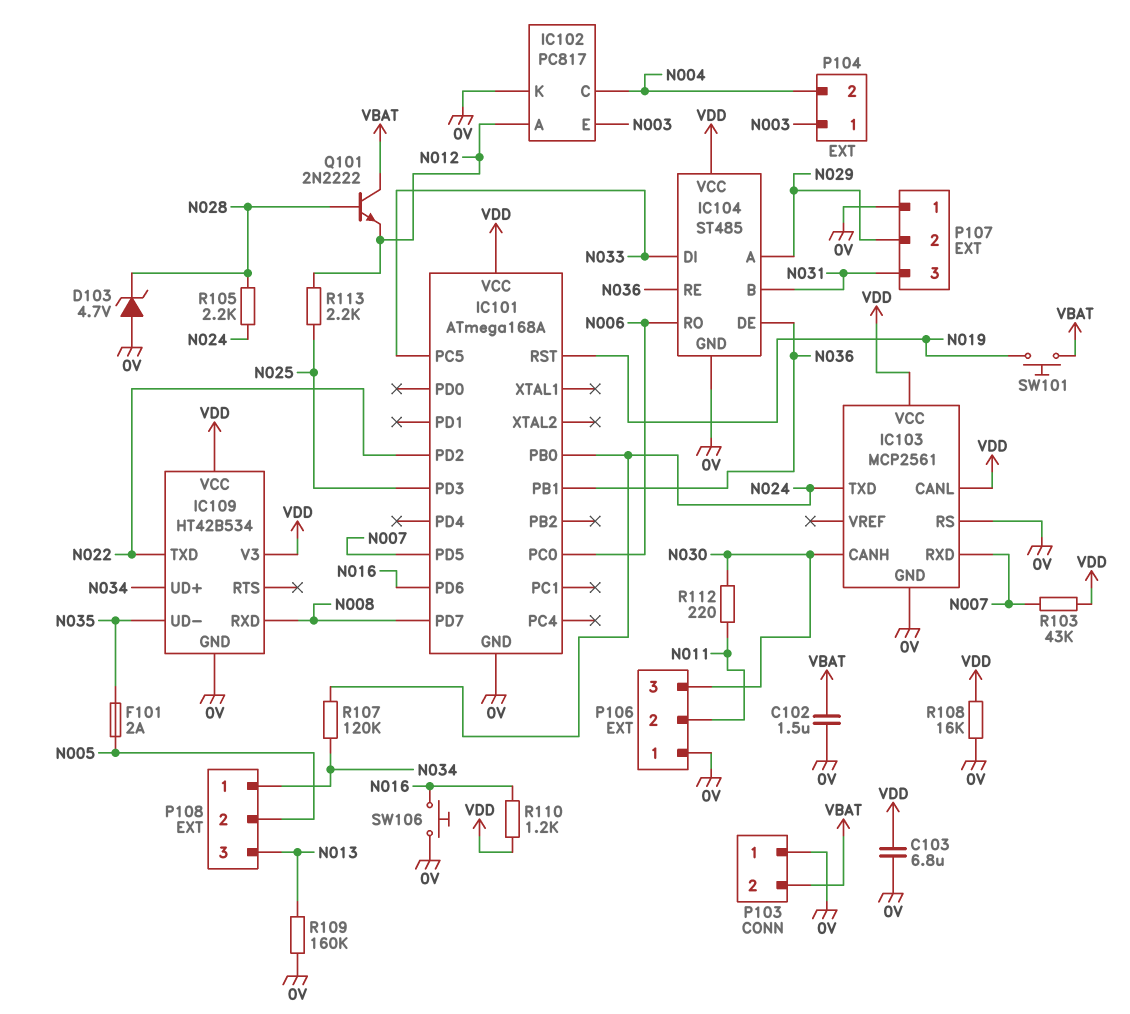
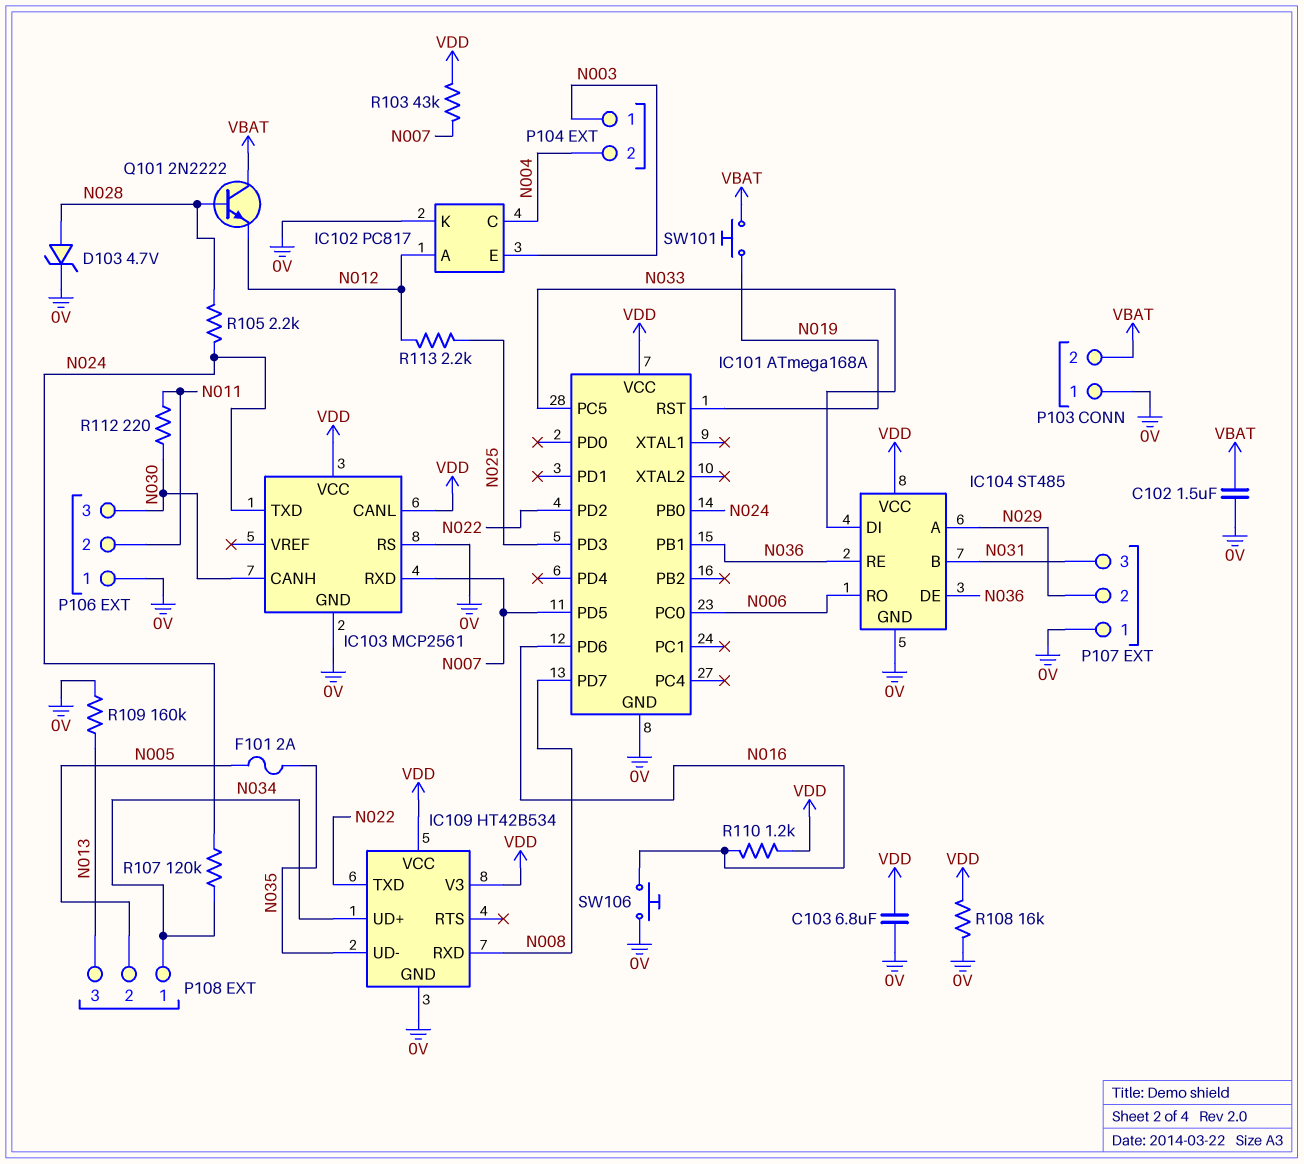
D103: zener 4.7V (A 0V, K N028) -> zener 4.7V (A N028, K 0V)

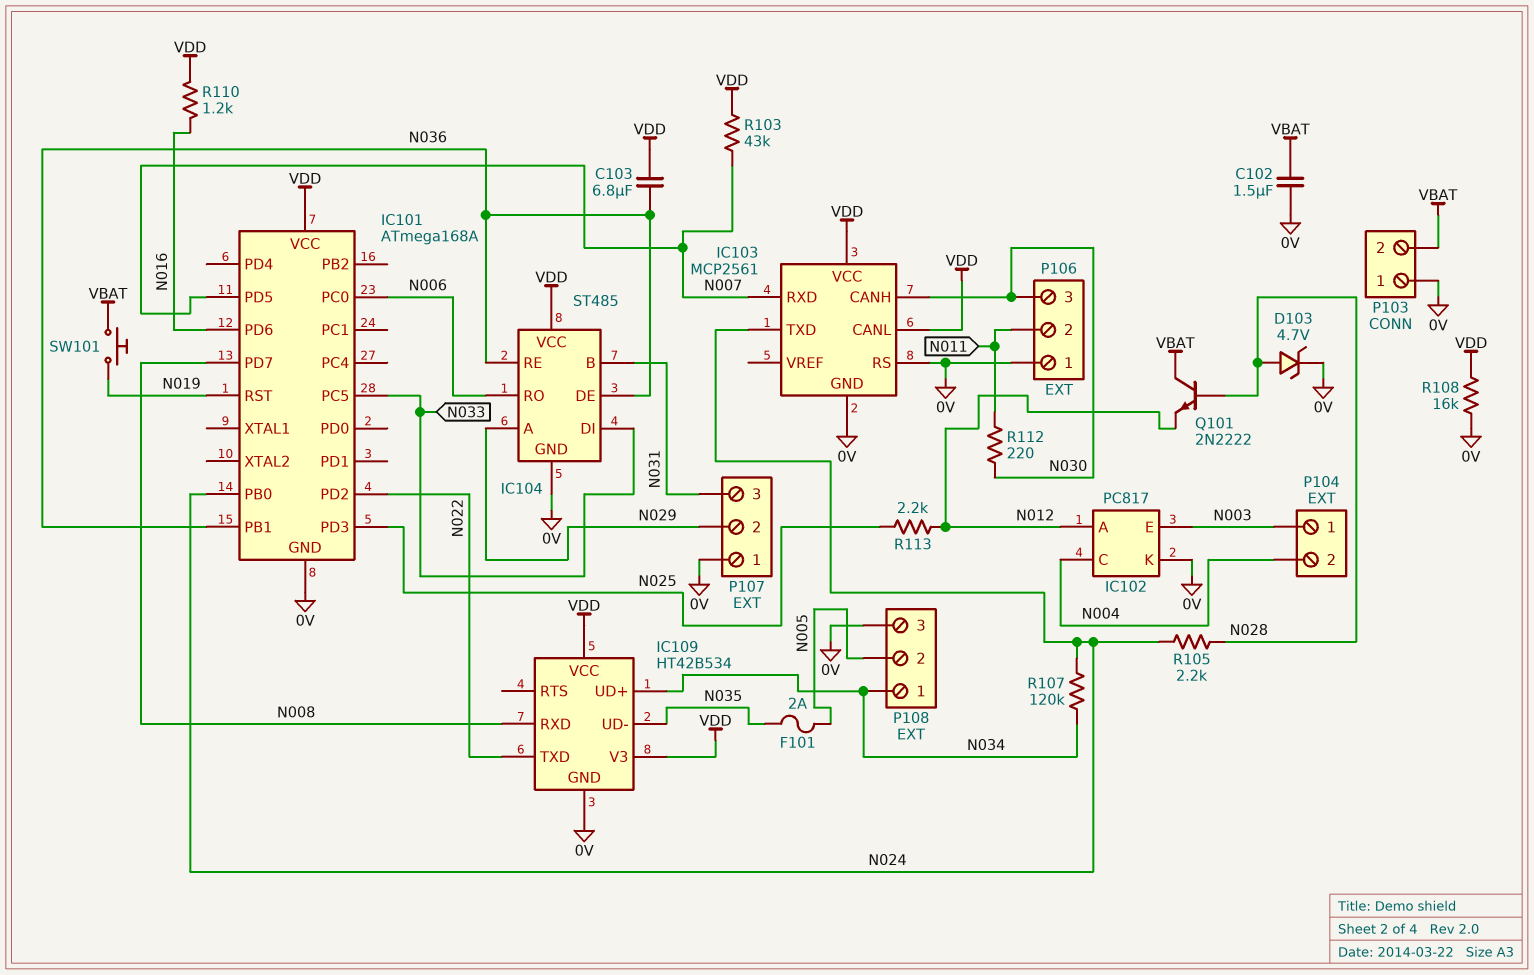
C103: 6.8uF (0V, VDD) -> 6.8uF (N036, VDD)
P108 pin 3: N013 -> 0V
R109: 160k (0V, N013) -> none
SW106: button (0V, N016) -> none

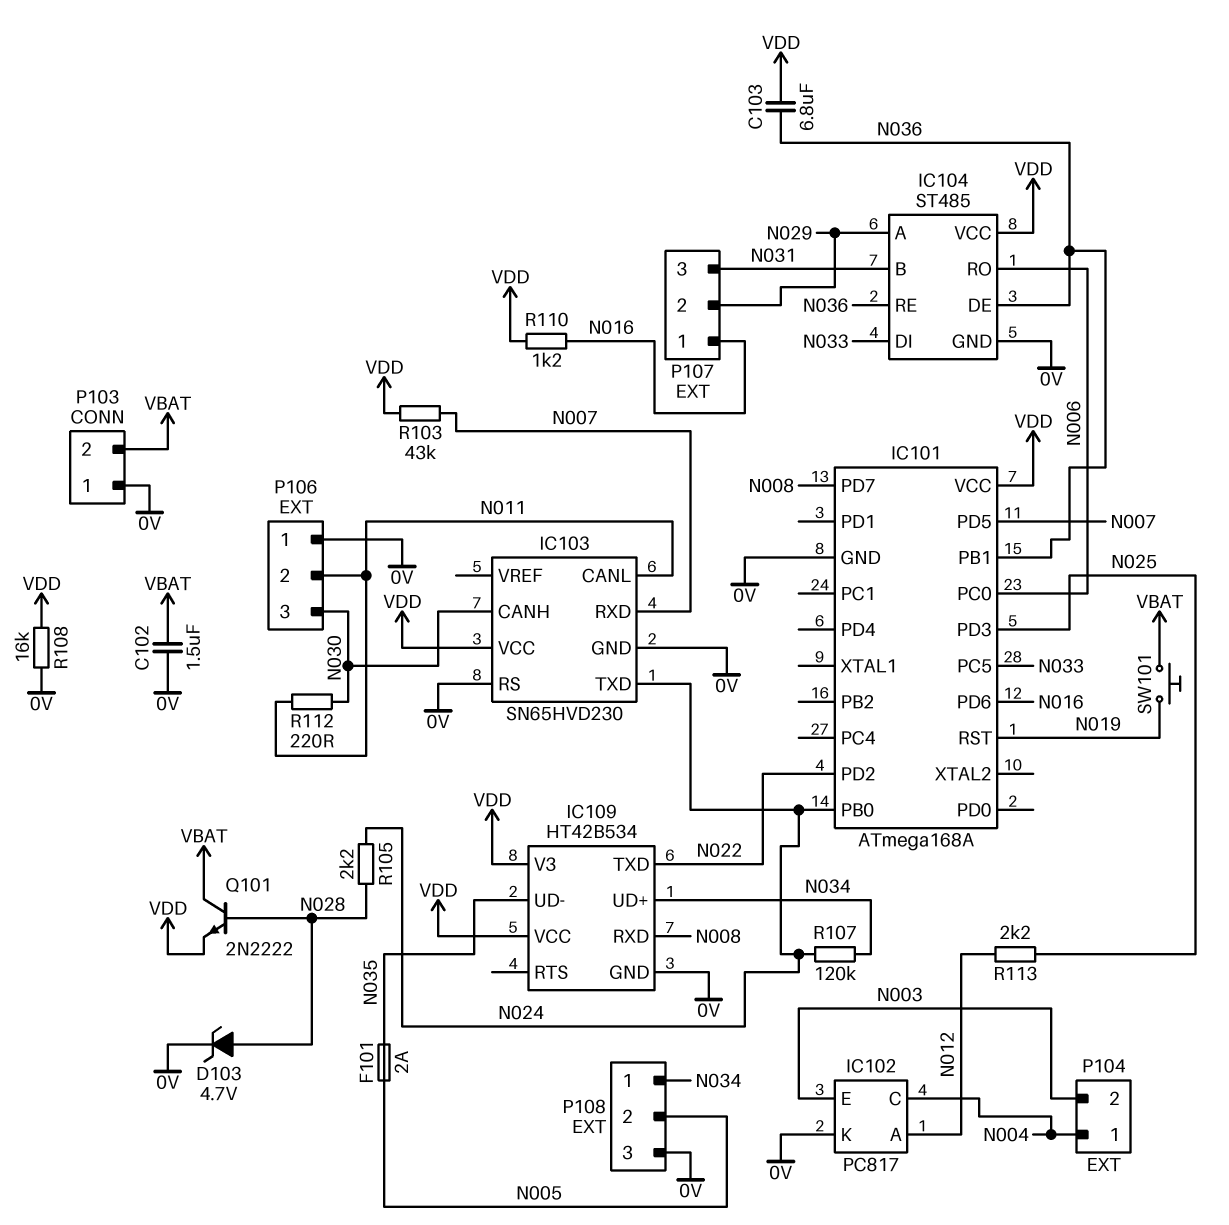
IC103: MCP2561 -> SN65HVD230
IC103 pin CANL: VDD -> N011
P104 pin 1: N003 -> N004
P104 pin 2: N004 -> N003
P107 pin 1: 0V -> N016
Q101: NPN 2N2222 (B N028, C VBAT, E N012) -> NPN 2N2222 (B N028, C VBAT, E VDD)

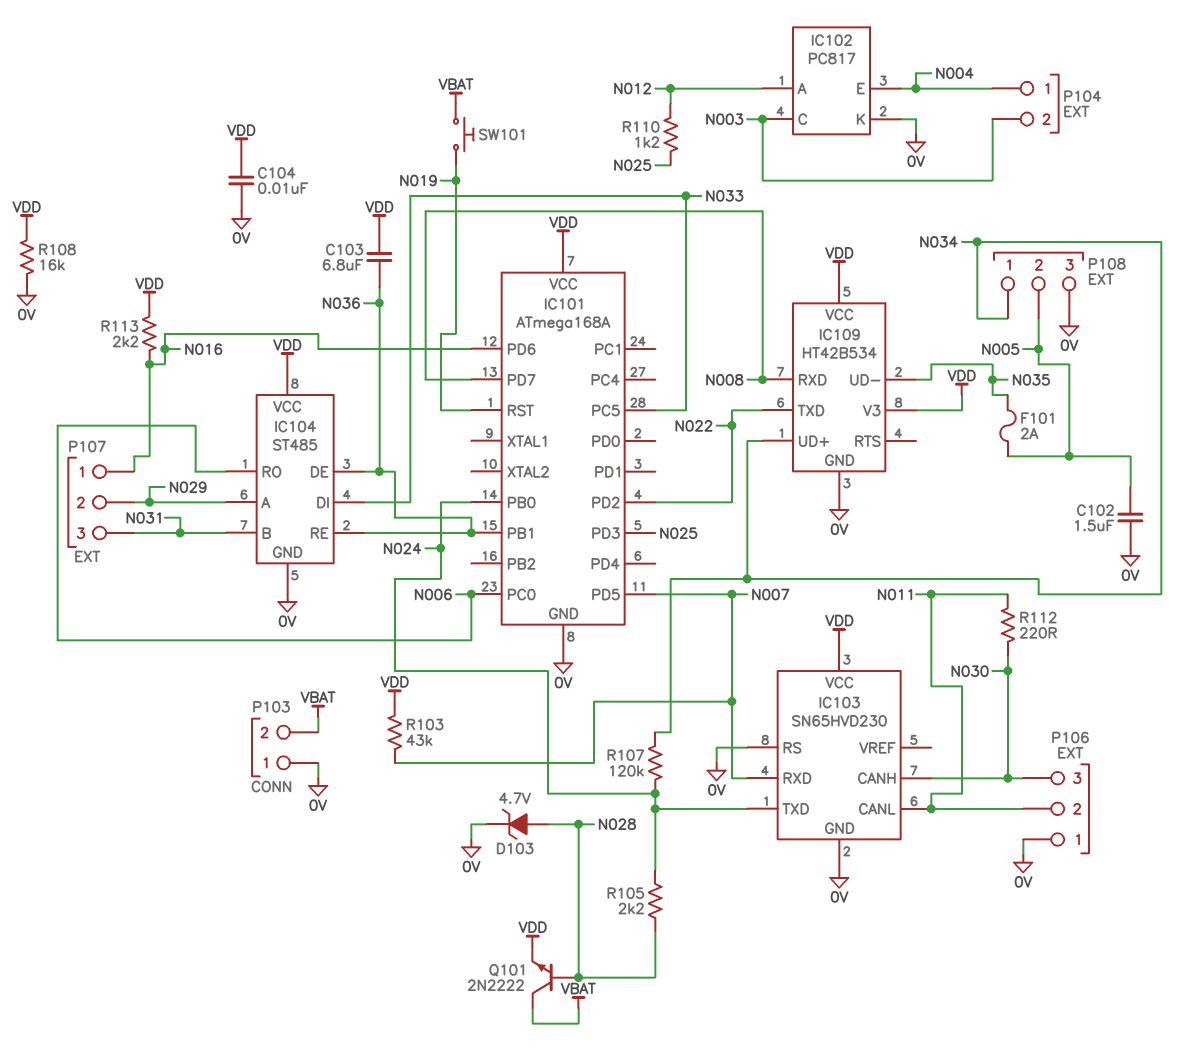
C102: 1.5uF (0V, VBAT) -> 1.5uF (0V, N005)
C104: none -> 10nF (0V, VDD)
IC102 pin C: N004 -> N003
IC102 pin E: N003 -> N004
R110: 1.2k (N016, VDD) -> 1.2k (N012, N025)
R113: 2.2k (N012, N025) -> 2.2k (N016, VDD)

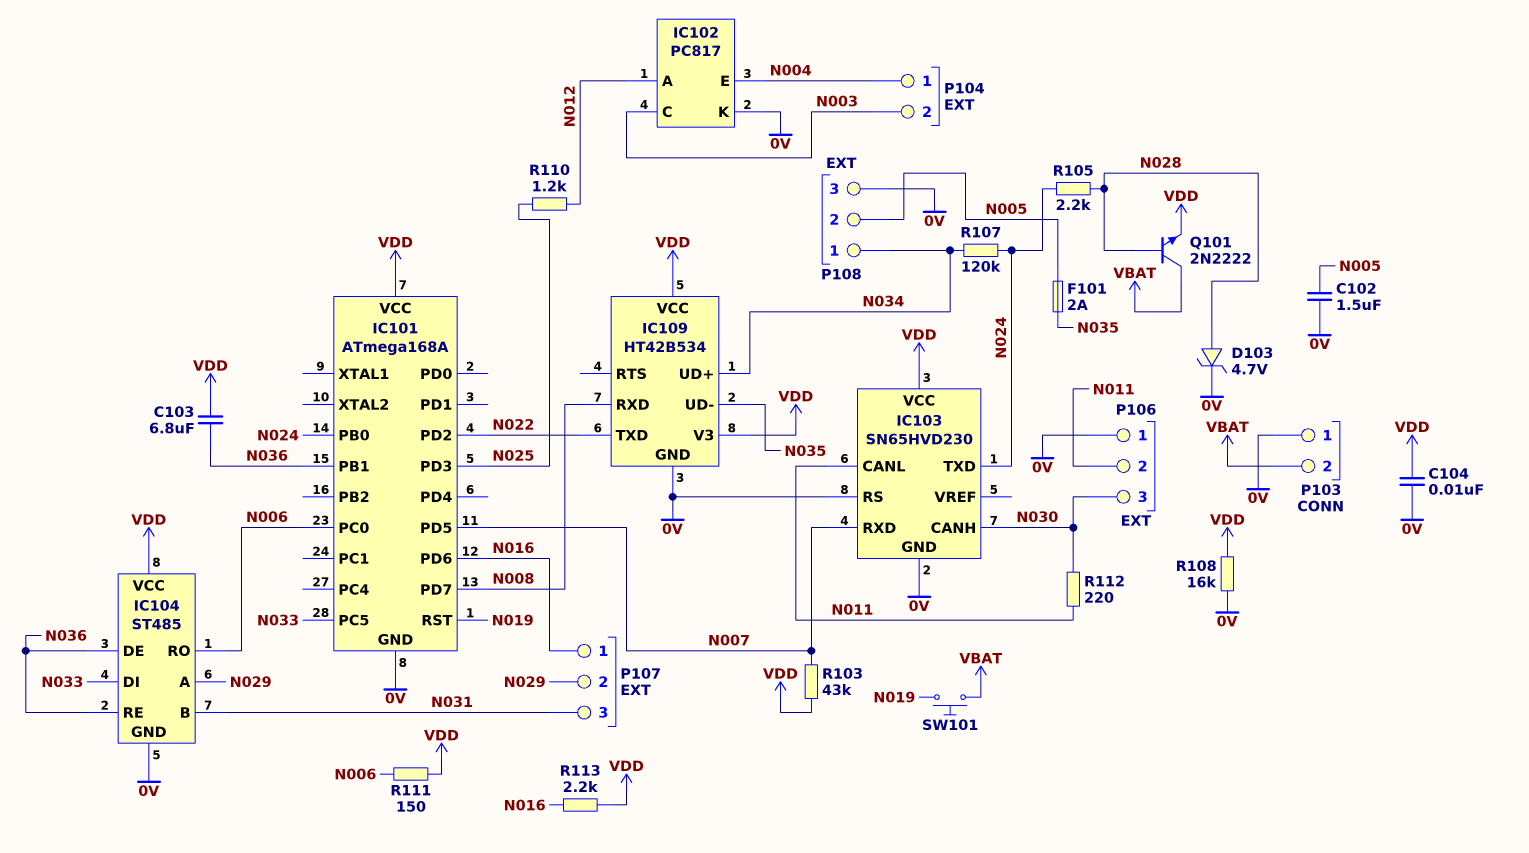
R111: none -> 150 (N006, VDD)

